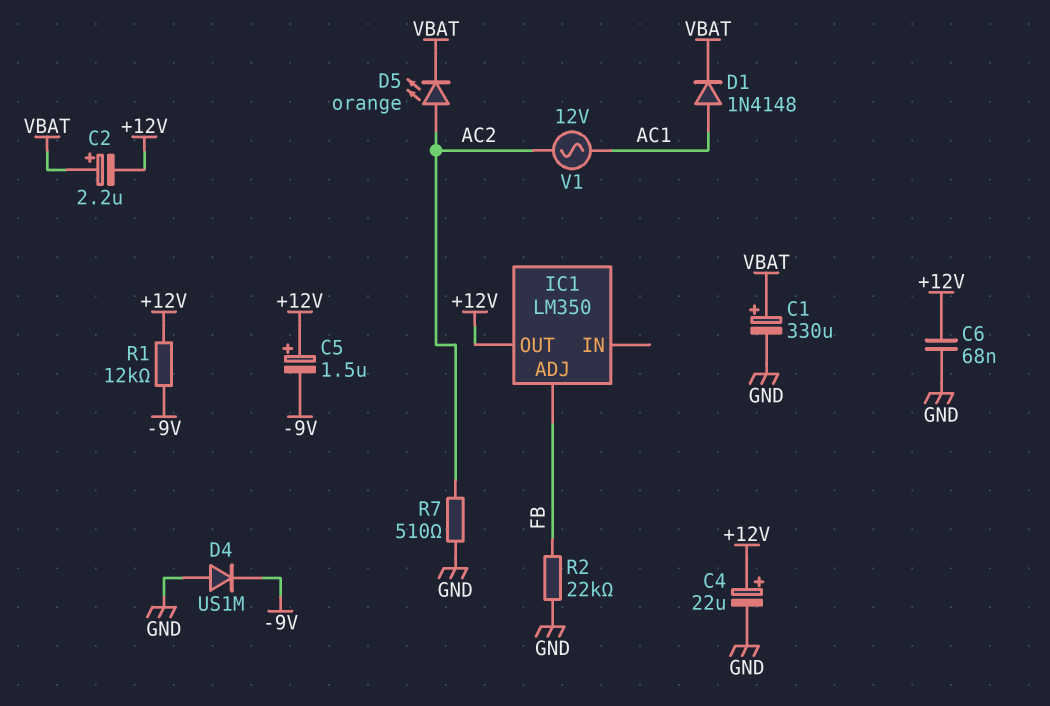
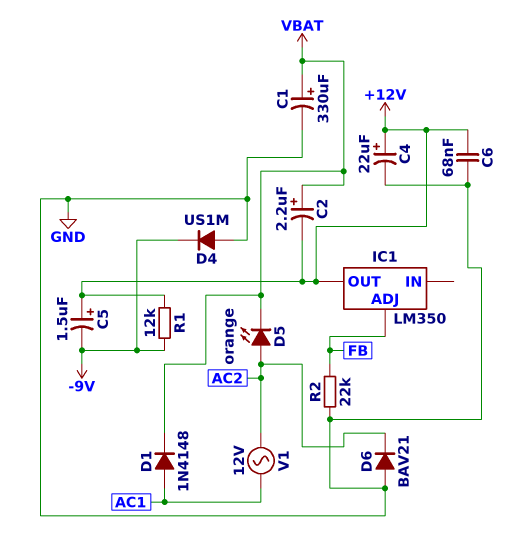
D6: none -> diode BAV21 (A GND, K AC2)
R7: 510 (AC2, GND) -> none

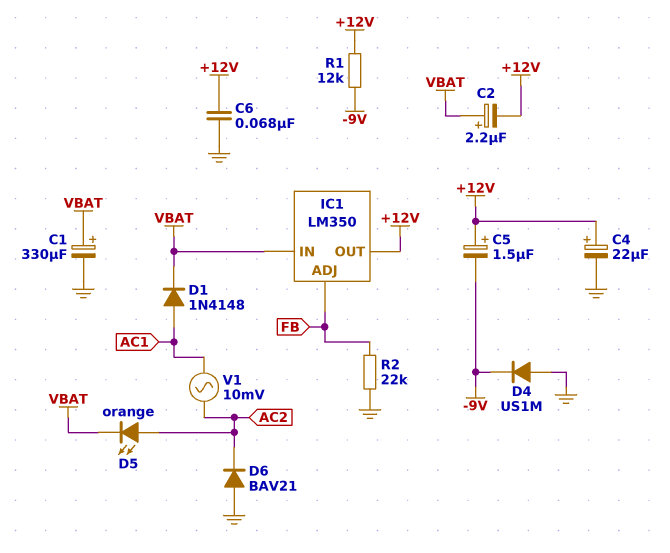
IC1 pin IN: none -> VBAT
V1: AC 12V (AC1, AC2) -> AC 10mV (AC1, AC2)

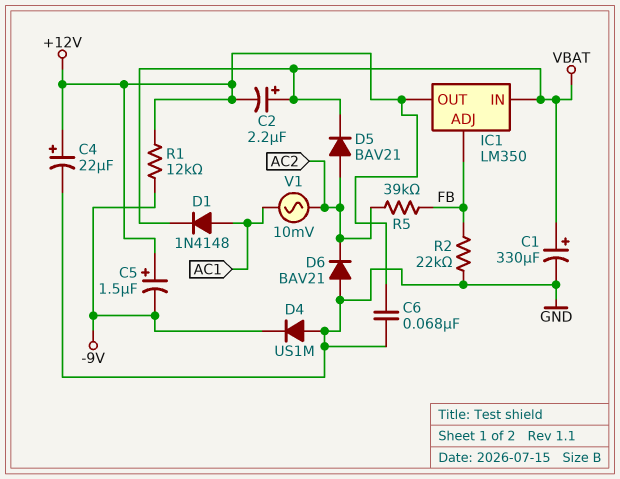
D5: LED orange (A AC2, K VBAT) -> diode BAV21 (A AC2, K VBAT)
R5: none -> 39k (AC2, FB)

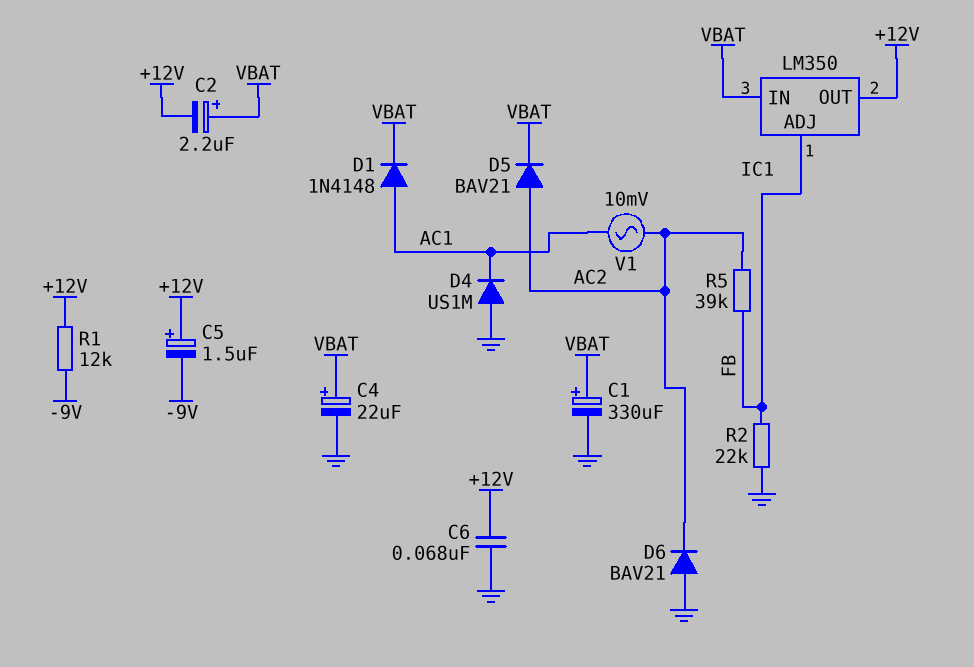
C4: 22uF (plus +12V, minus GND) -> 22uF (plus VBAT, minus GND)
D4: diode US1M (A GND, K -9V) -> diode US1M (A GND, K AC1)

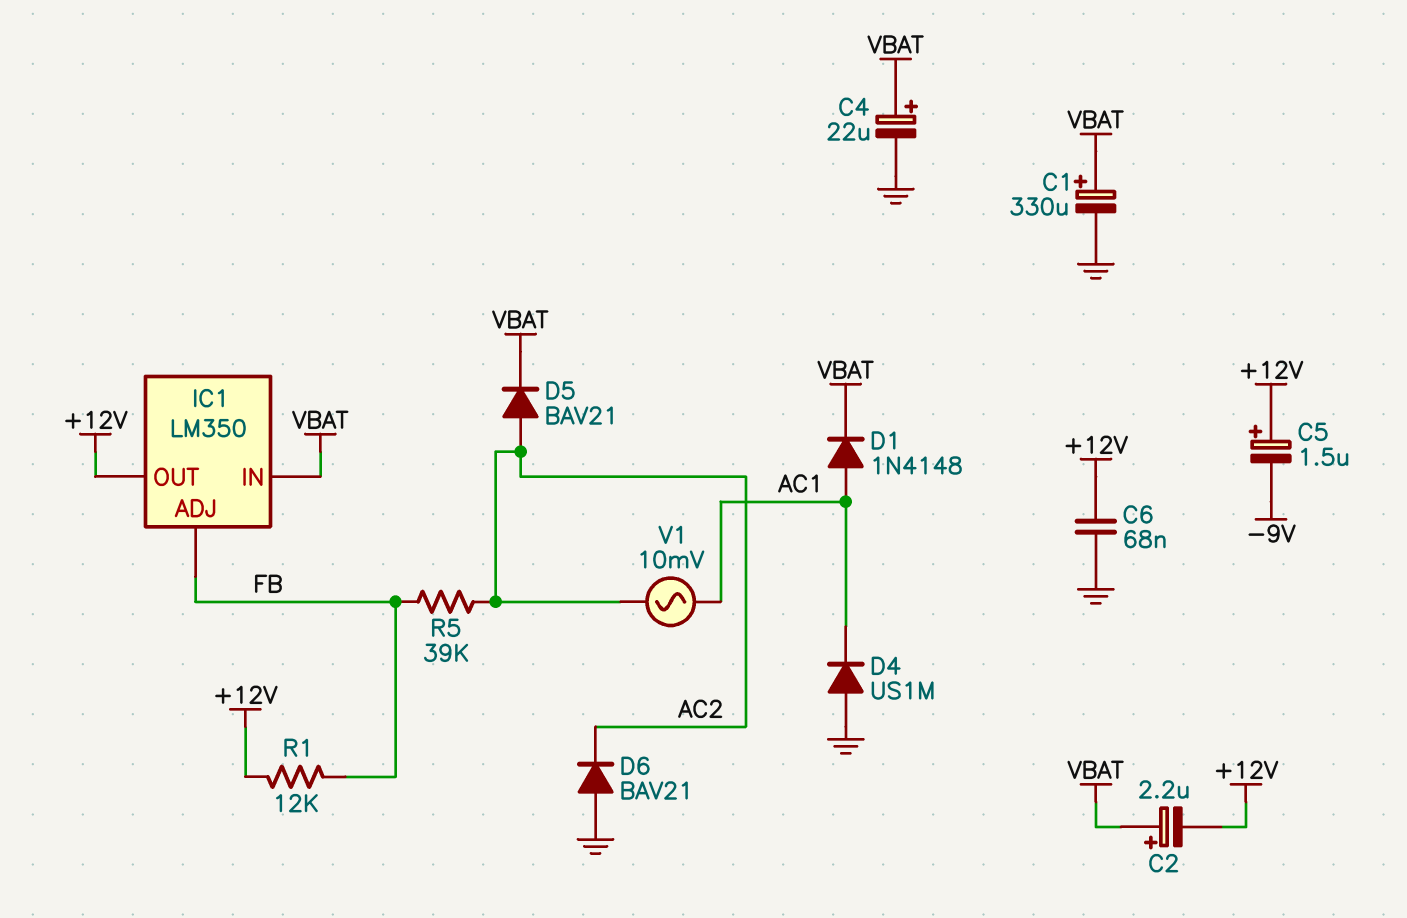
R1: 12k (+12V, -9V) -> 12k (+12V, FB)
R2: 22k (FB, GND) -> none

